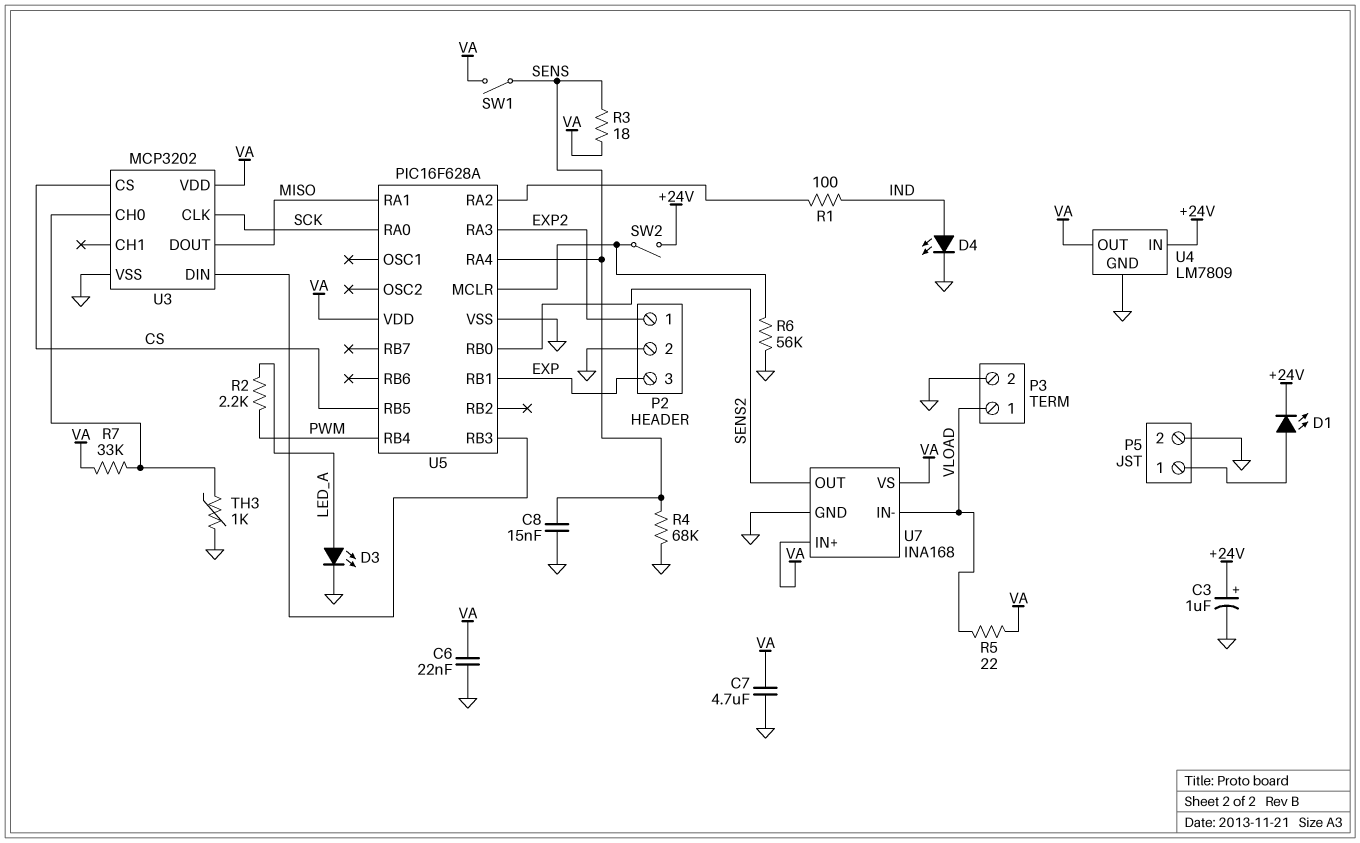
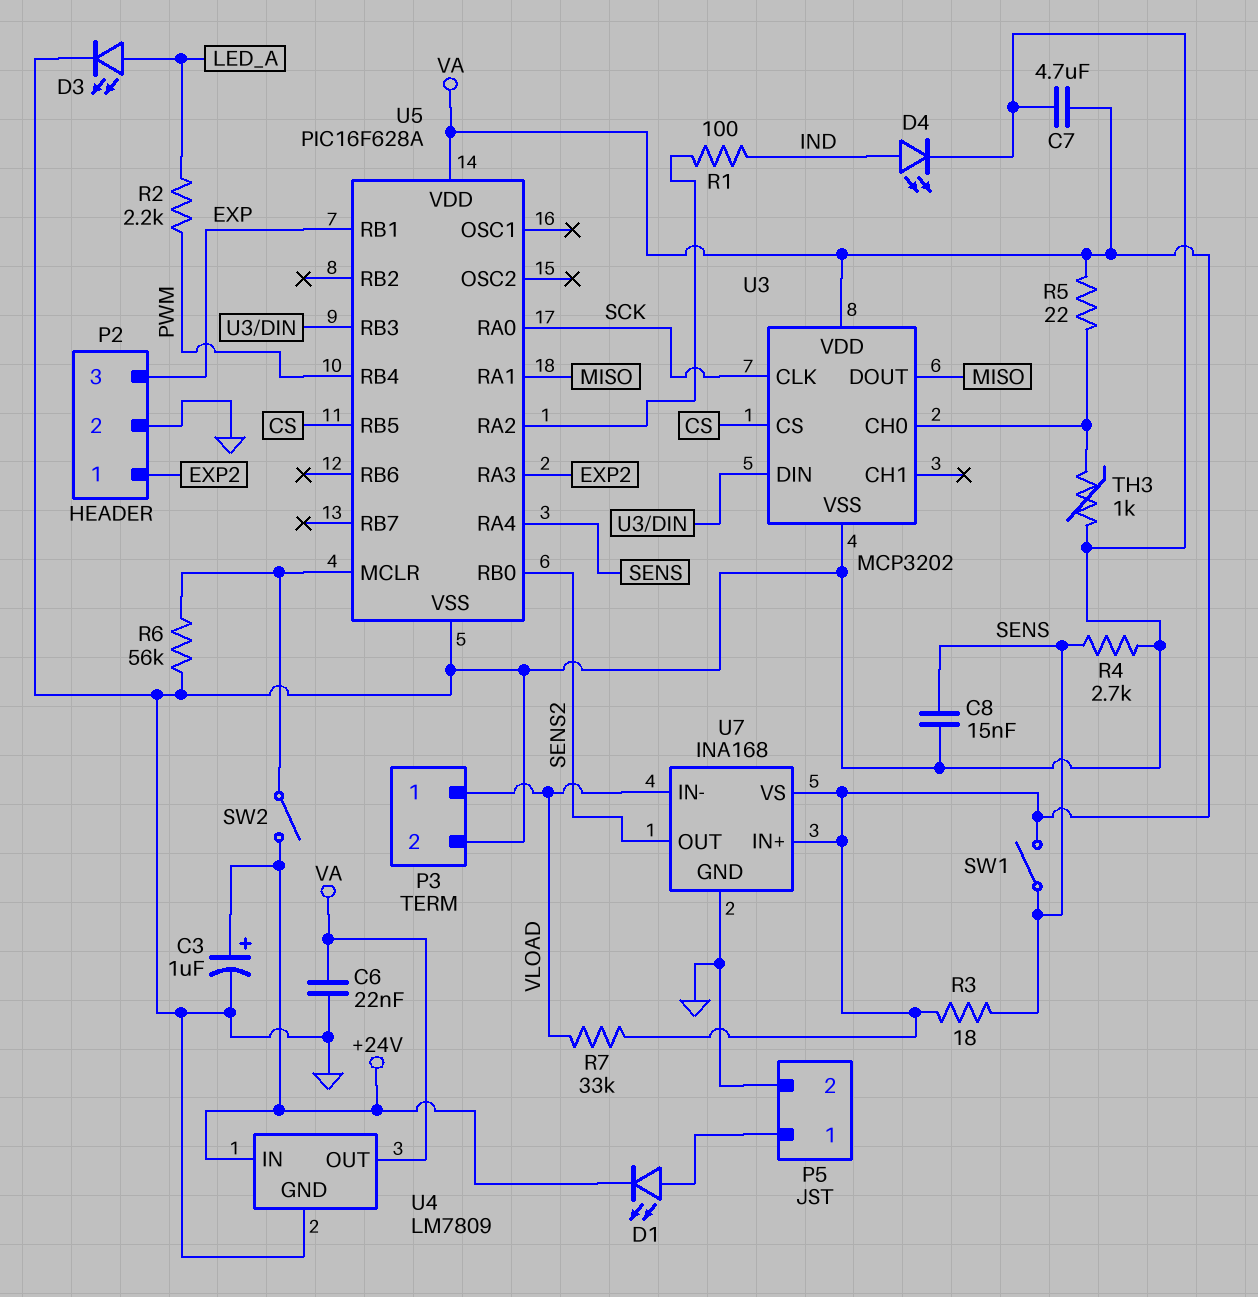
R4: 68k (GND, SENS) -> 2.7k (GND, SENS)
R5: 22 (VA, VLOAD) -> 22 (U3/CH0, VA)
R7: 33k (U3/CH0, VA) -> 33k (VA, VLOAD)

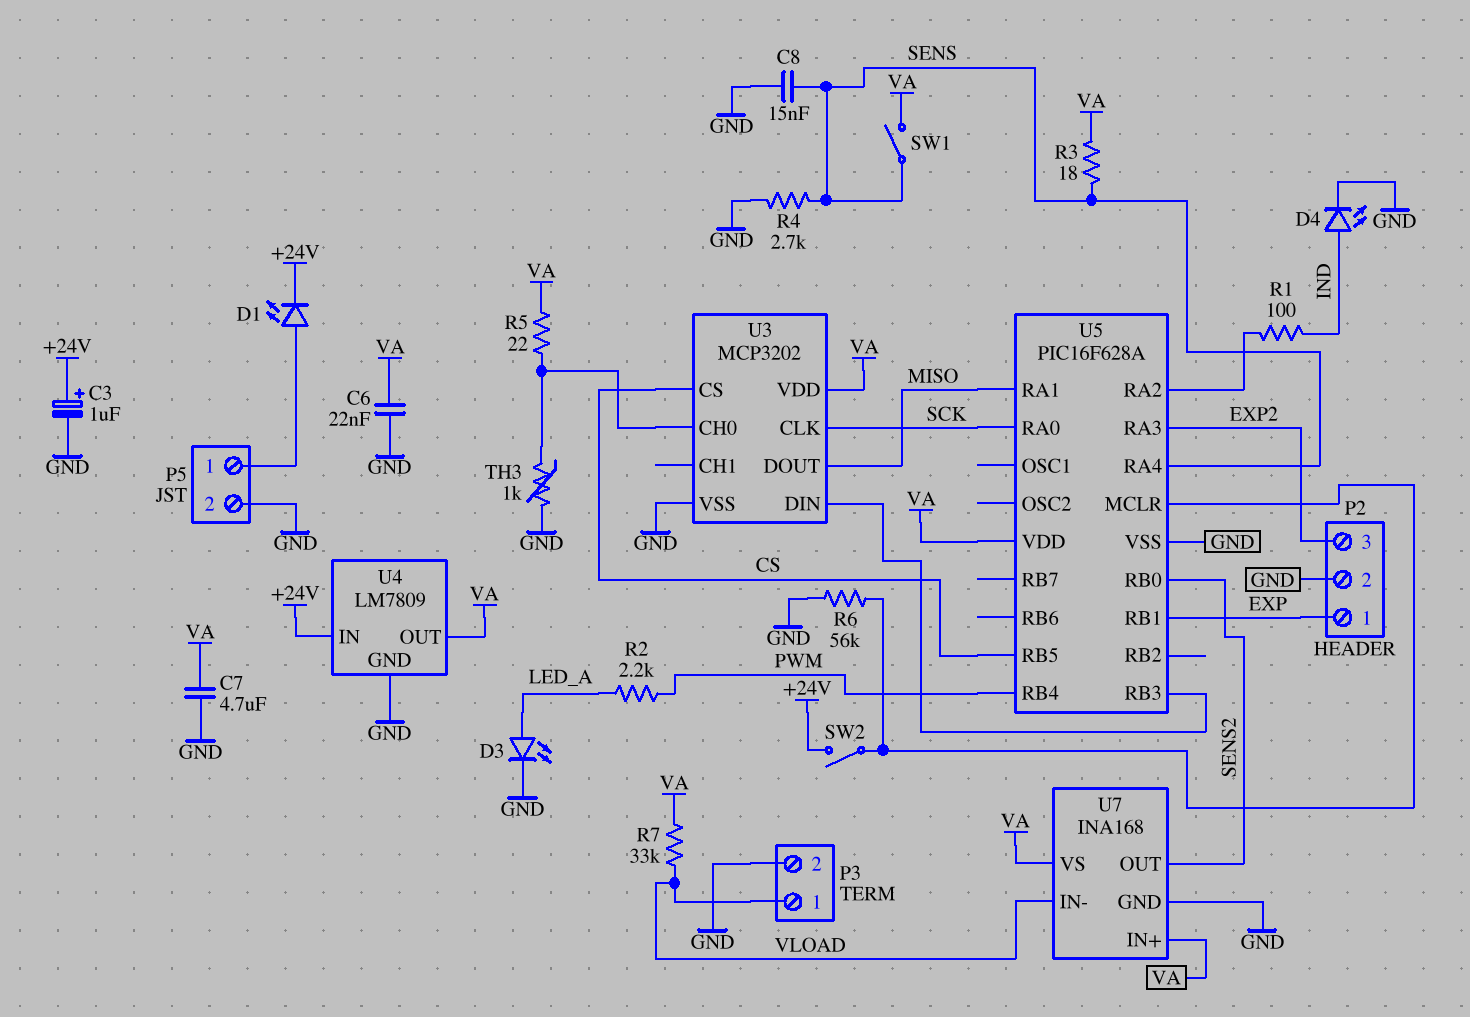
P2 pin 1: EXP2 -> EXP
P2 pin 3: EXP -> EXP2

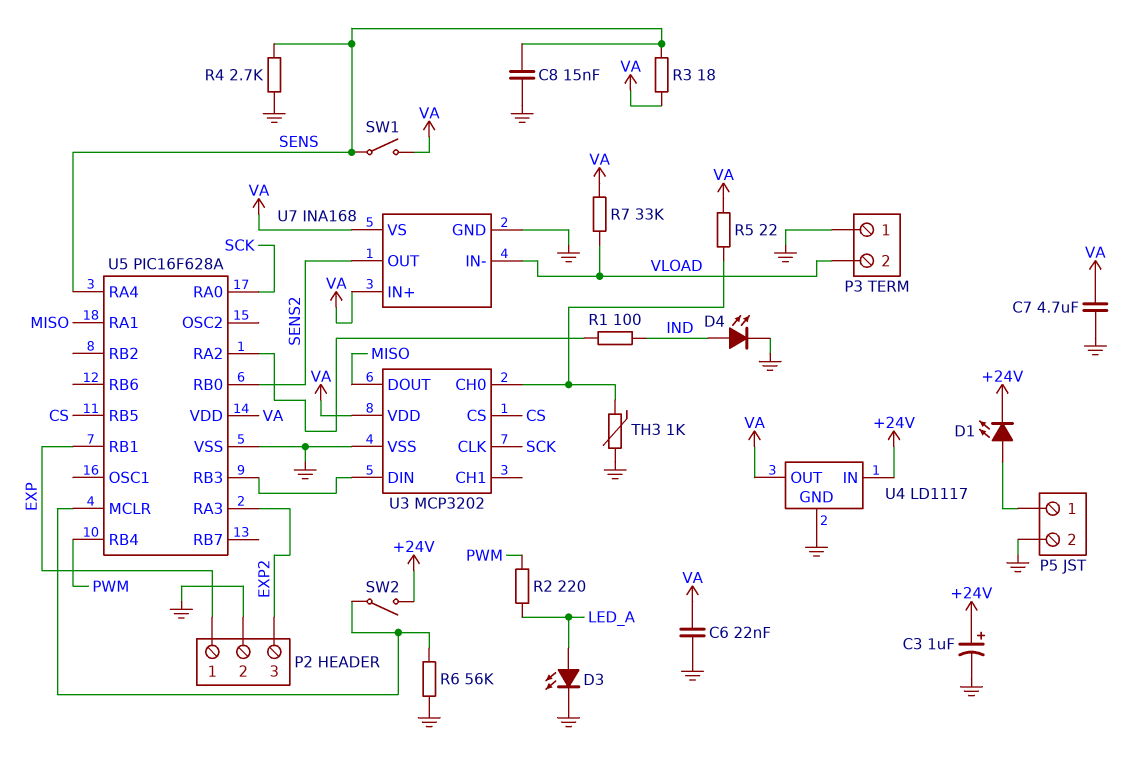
P3 pin 1: VLOAD -> GND
P3 pin 2: GND -> VLOAD
R2: 2.2k (LED_A, PWM) -> 220 (LED_A, PWM)
U4: LM7809 -> LD1117

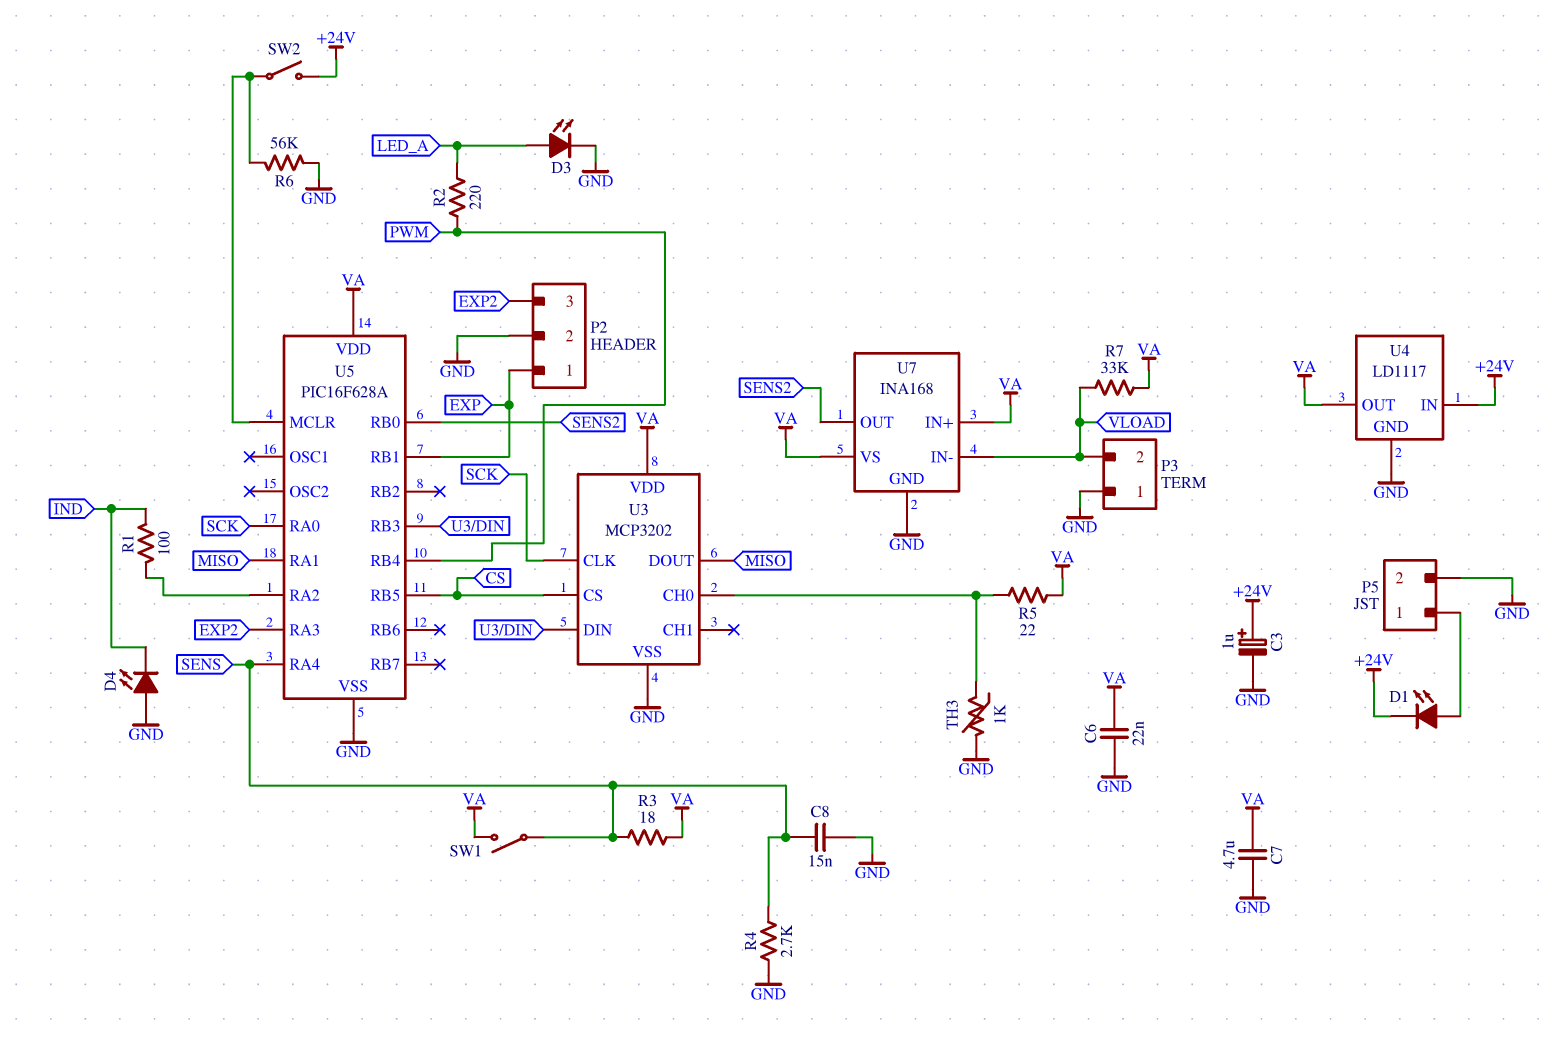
D4: LED (A IND, K GND) -> LED (A GND, K IND)

